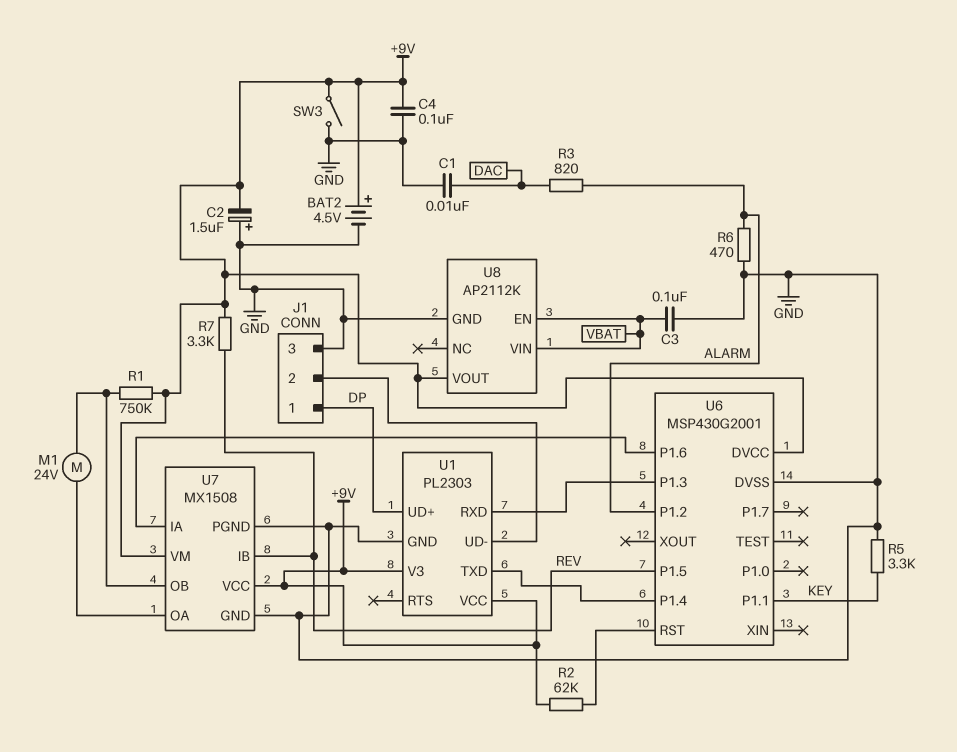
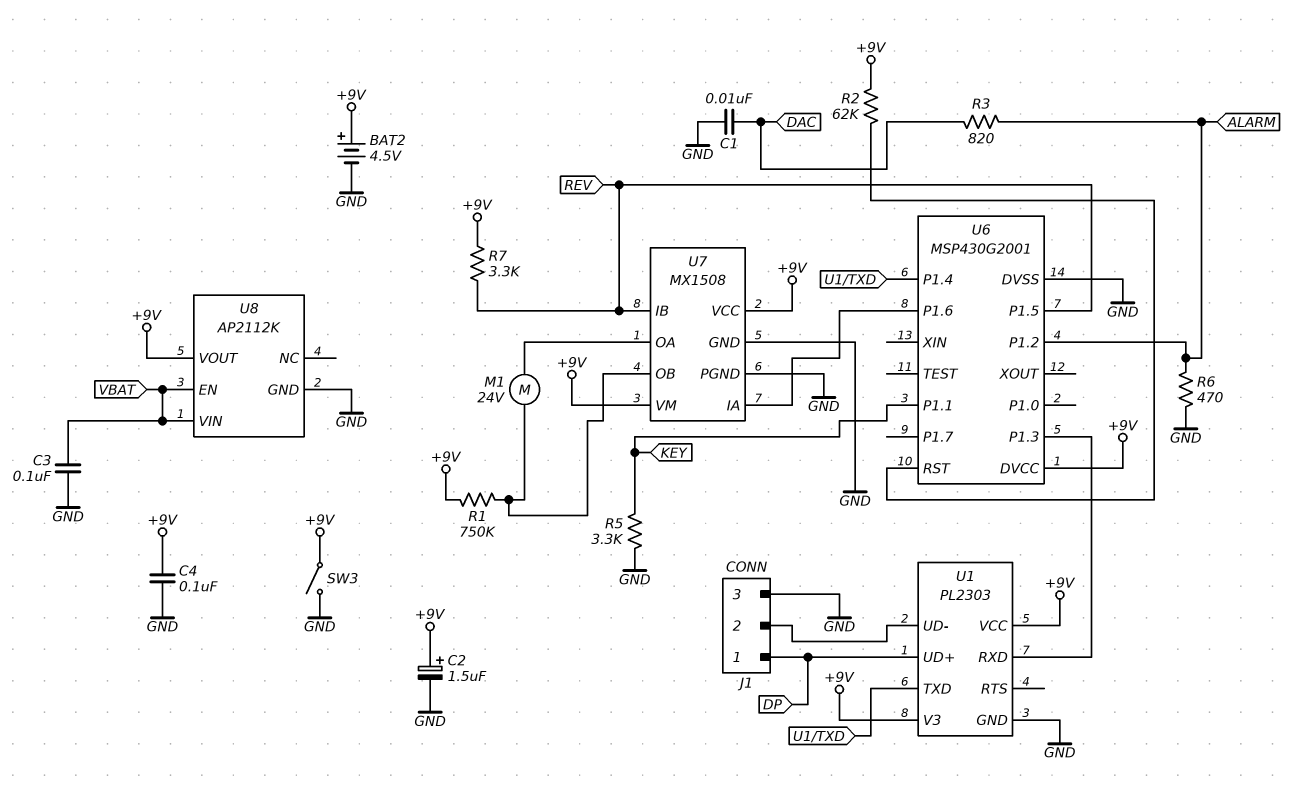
C2: 1.5uF (plus GND, minus +9V) -> 1.5uF (plus +9V, minus GND)

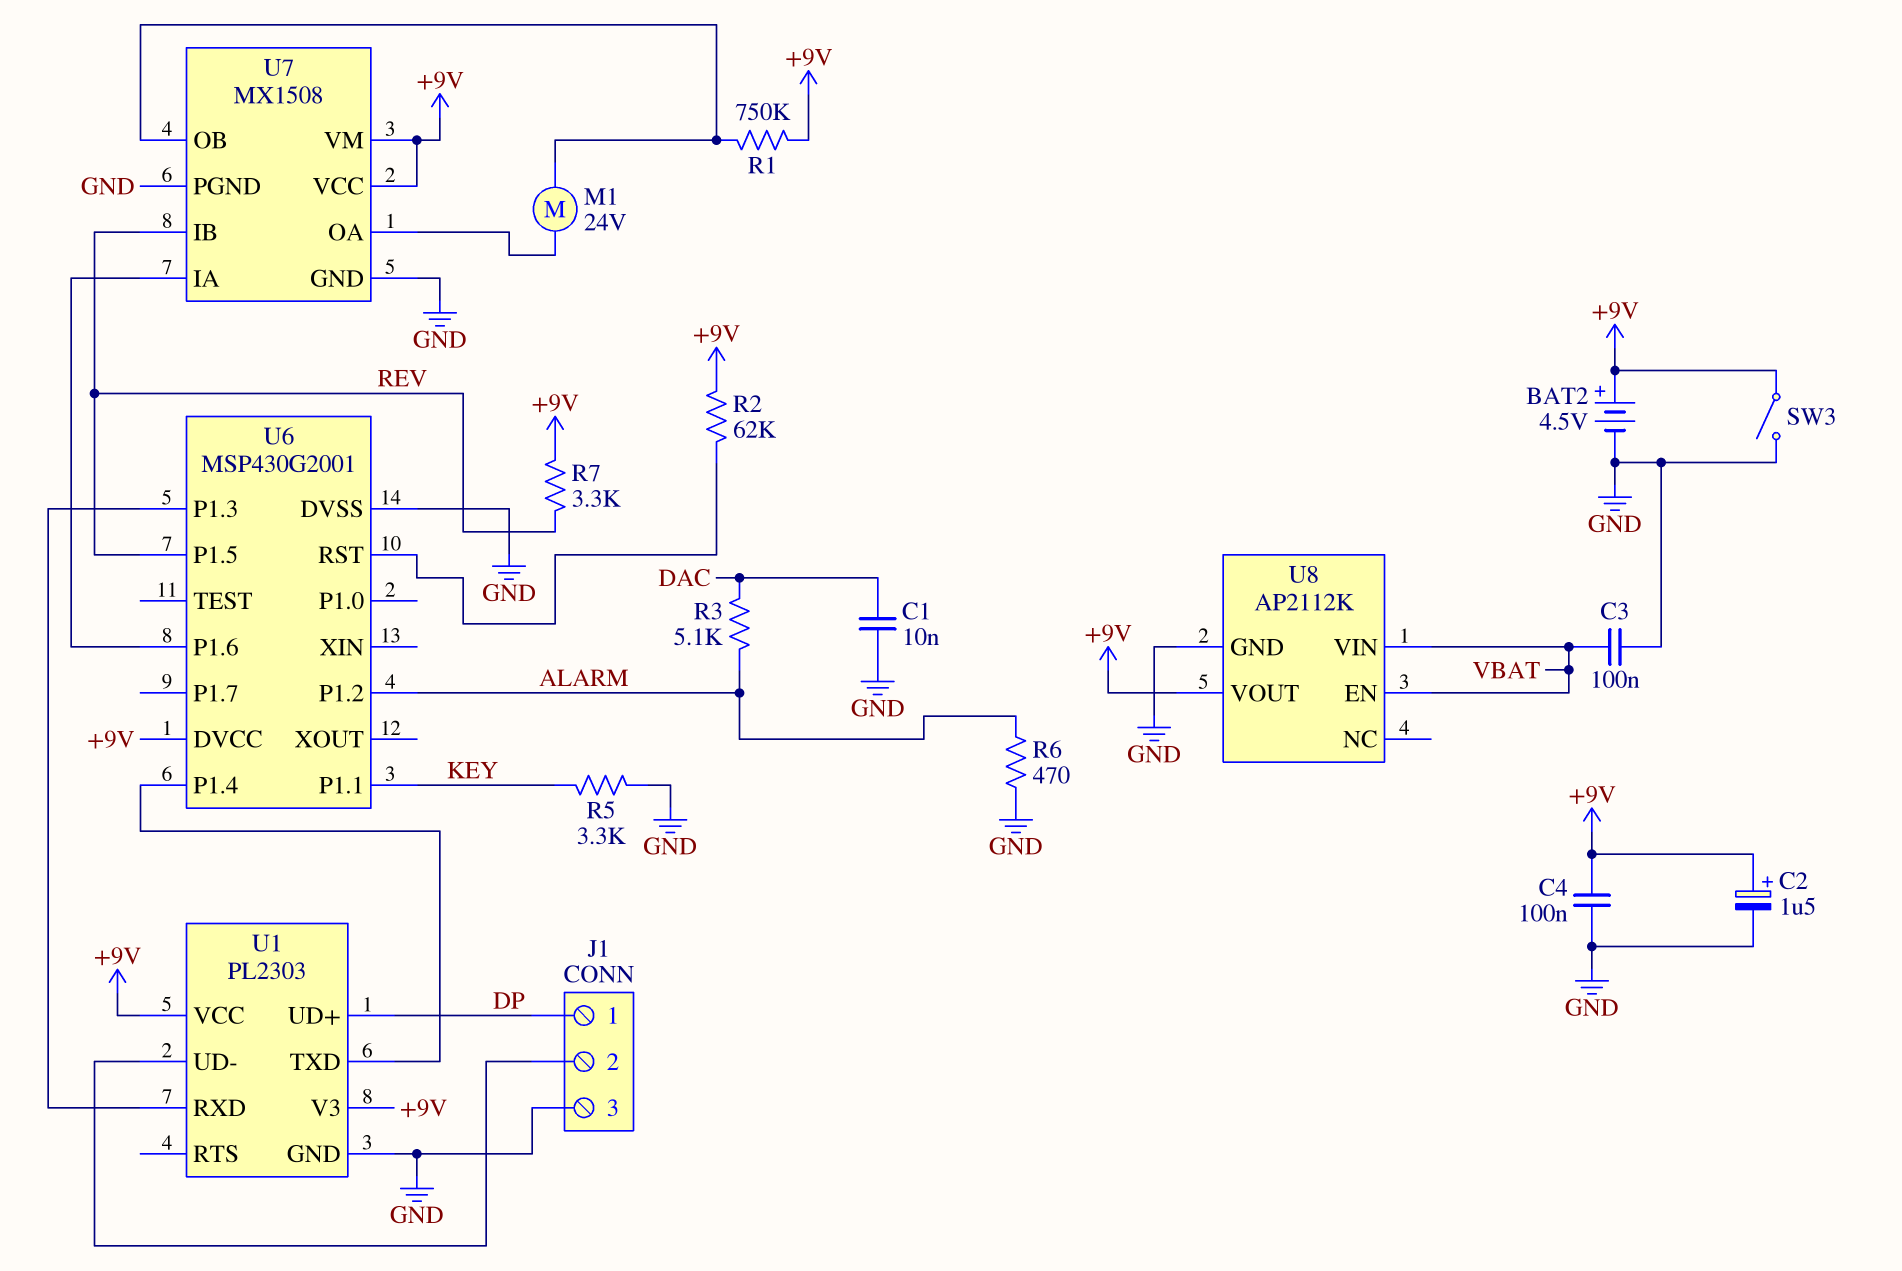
R3: 820 (ALARM, DAC) -> 5.1k (ALARM, DAC)

